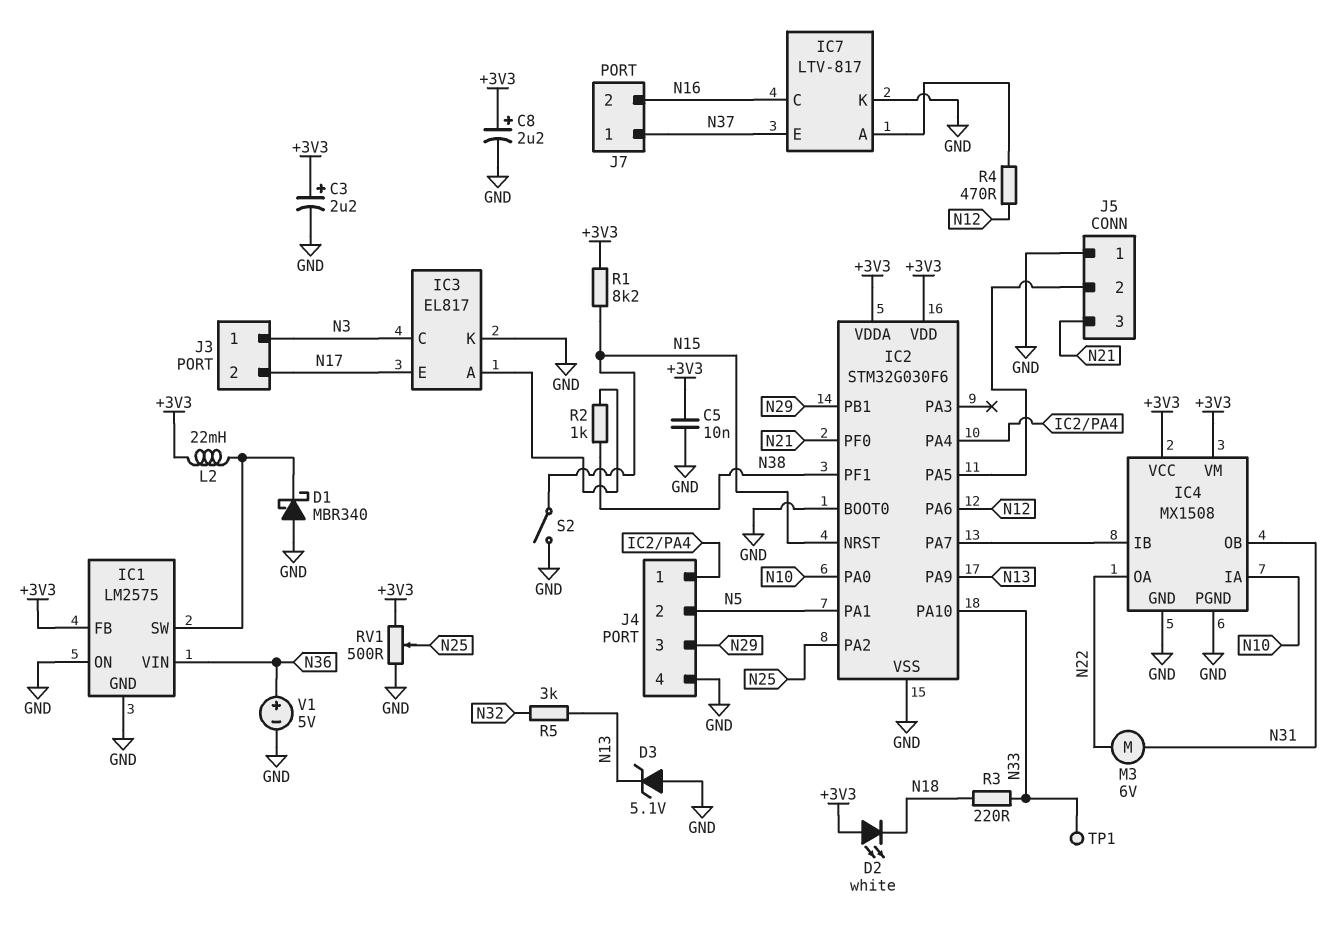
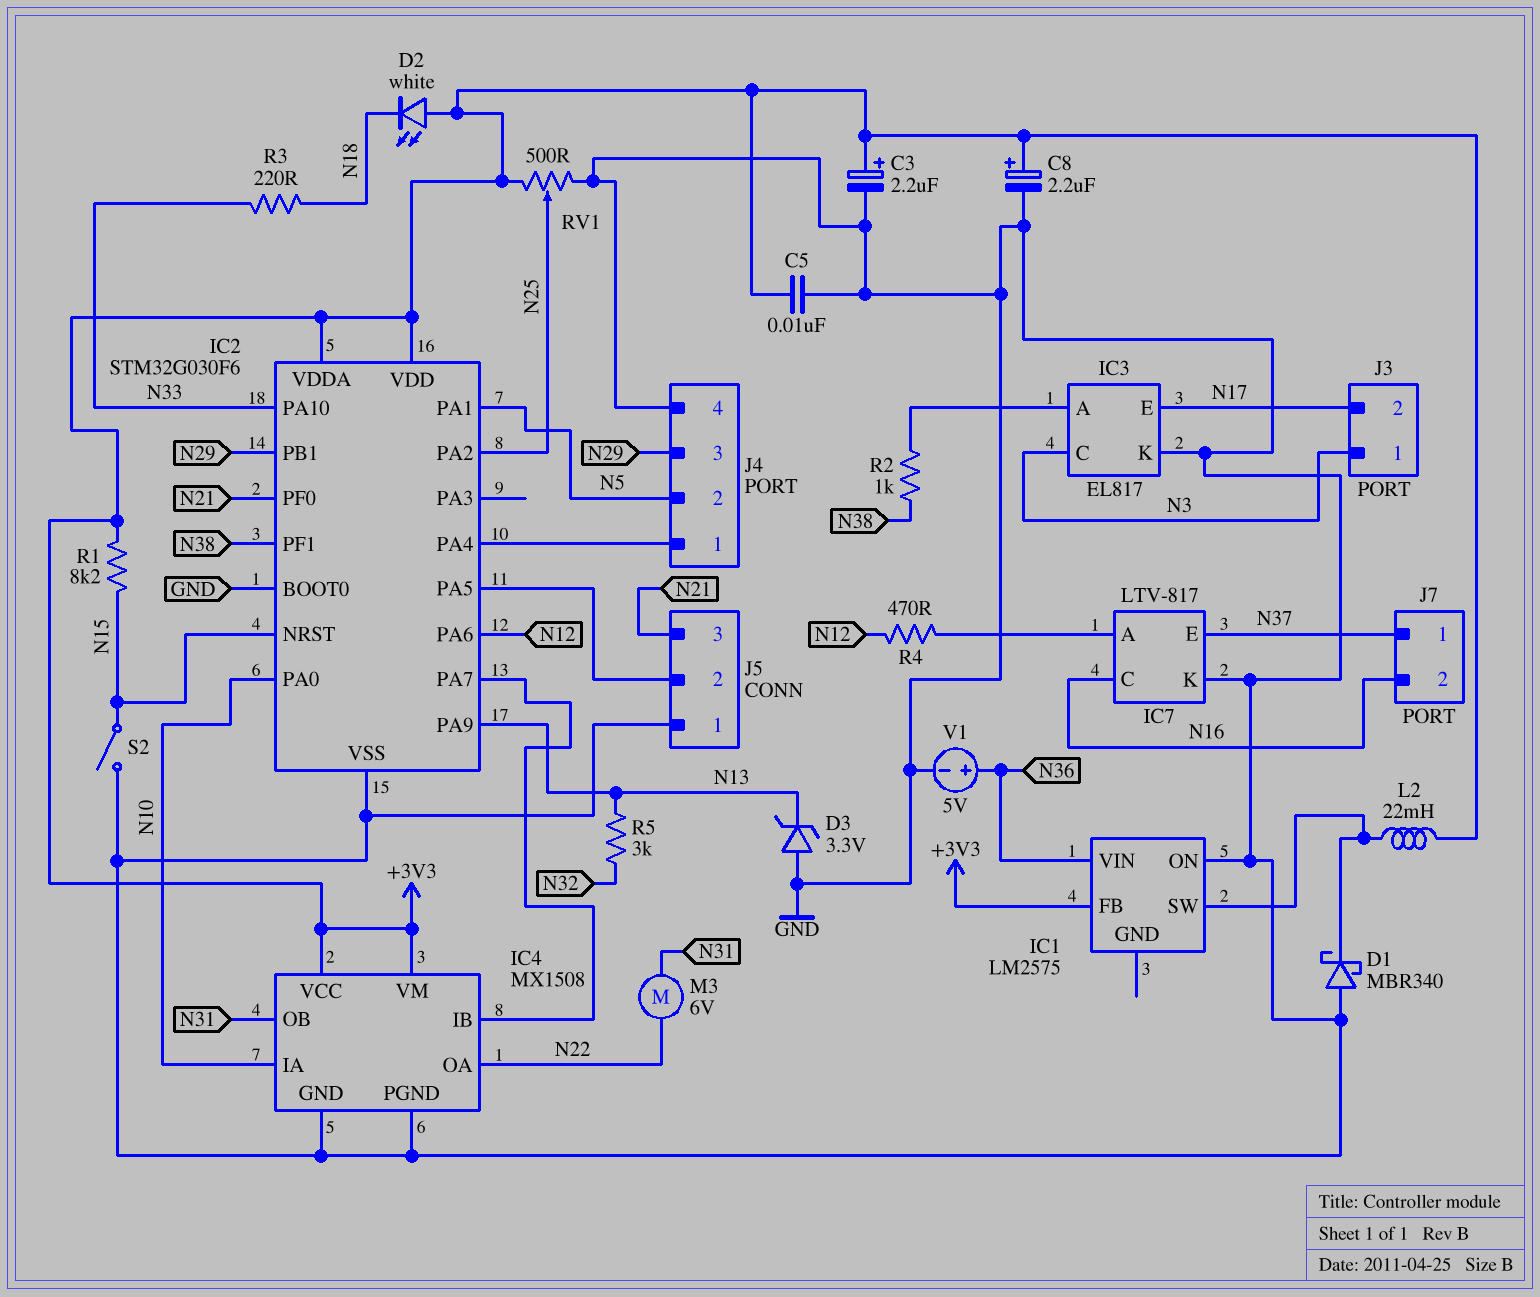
D3: zener 5.1V (A GND, K N13) -> zener 3.3V (A GND, K N13)
IC1 pin GND: GND -> none
TP1: test point (N33) -> none

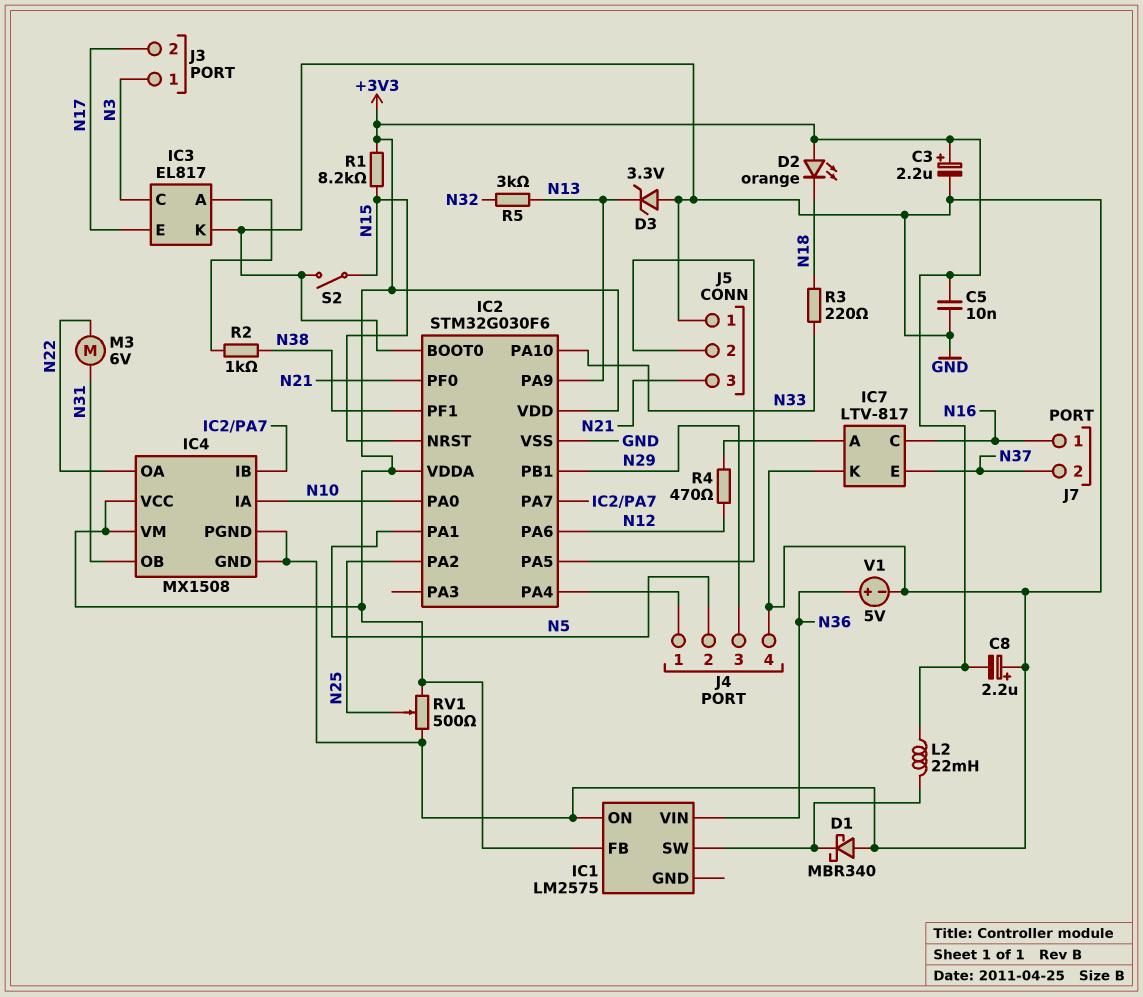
C8: 2.2uF (plus +3V3, minus GND) -> 2.2uF (plus GND, minus +3V3)
D2: LED white (A +3V3, K N18) -> LED orange (A +3V3, K N18)
J7 pin 1: N37 -> N16
J7 pin 2: N16 -> N37

